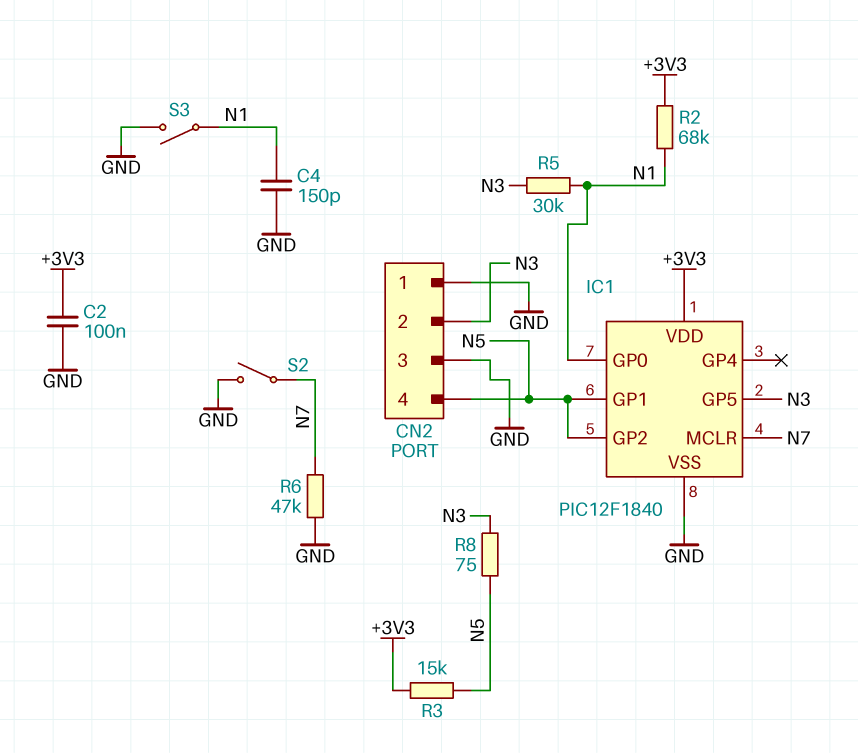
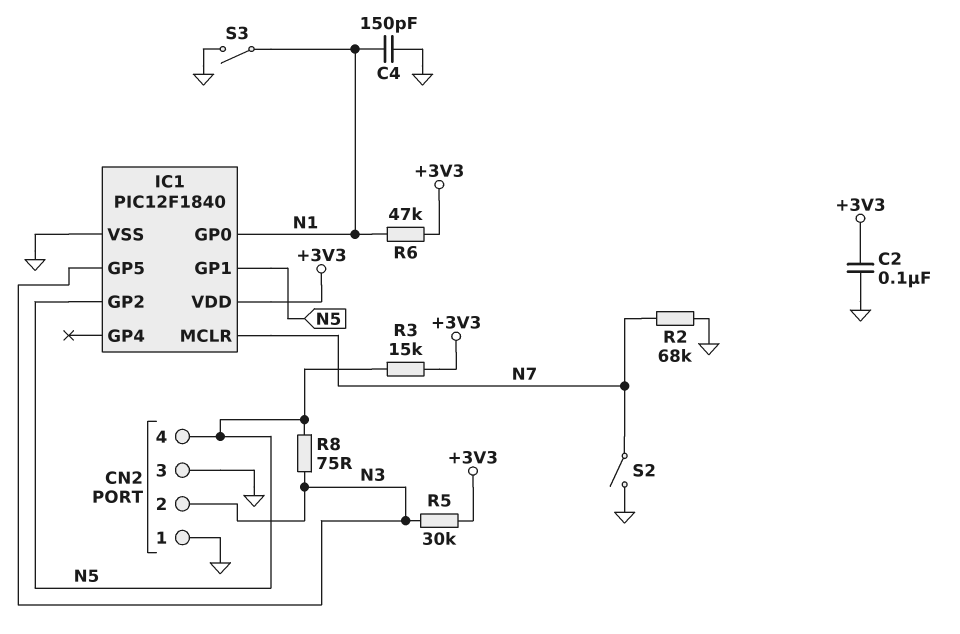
R2: 68k (+3V3, N1) -> 68k (GND, N7)
R5: 30k (N1, N3) -> 30k (+3V3, N3)
R6: 47k (GND, N7) -> 47k (+3V3, N1)

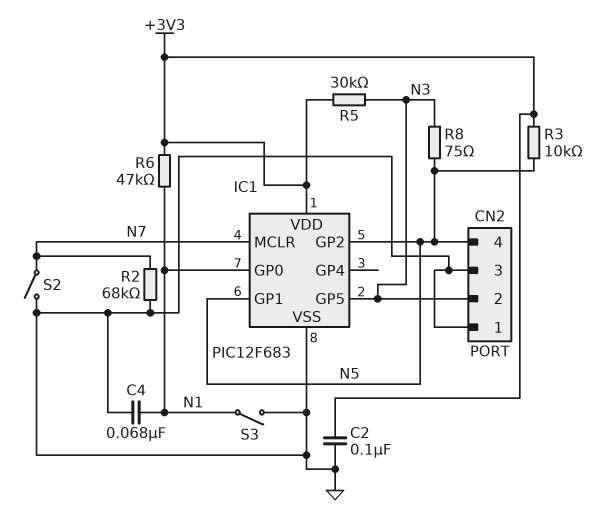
C4: 150pF (GND, N1) -> 68nF (GND, N1)
IC1: PIC12F1840 -> PIC12F683
R3: 15k (+3V3, N5) -> 10k (+3V3, N5)

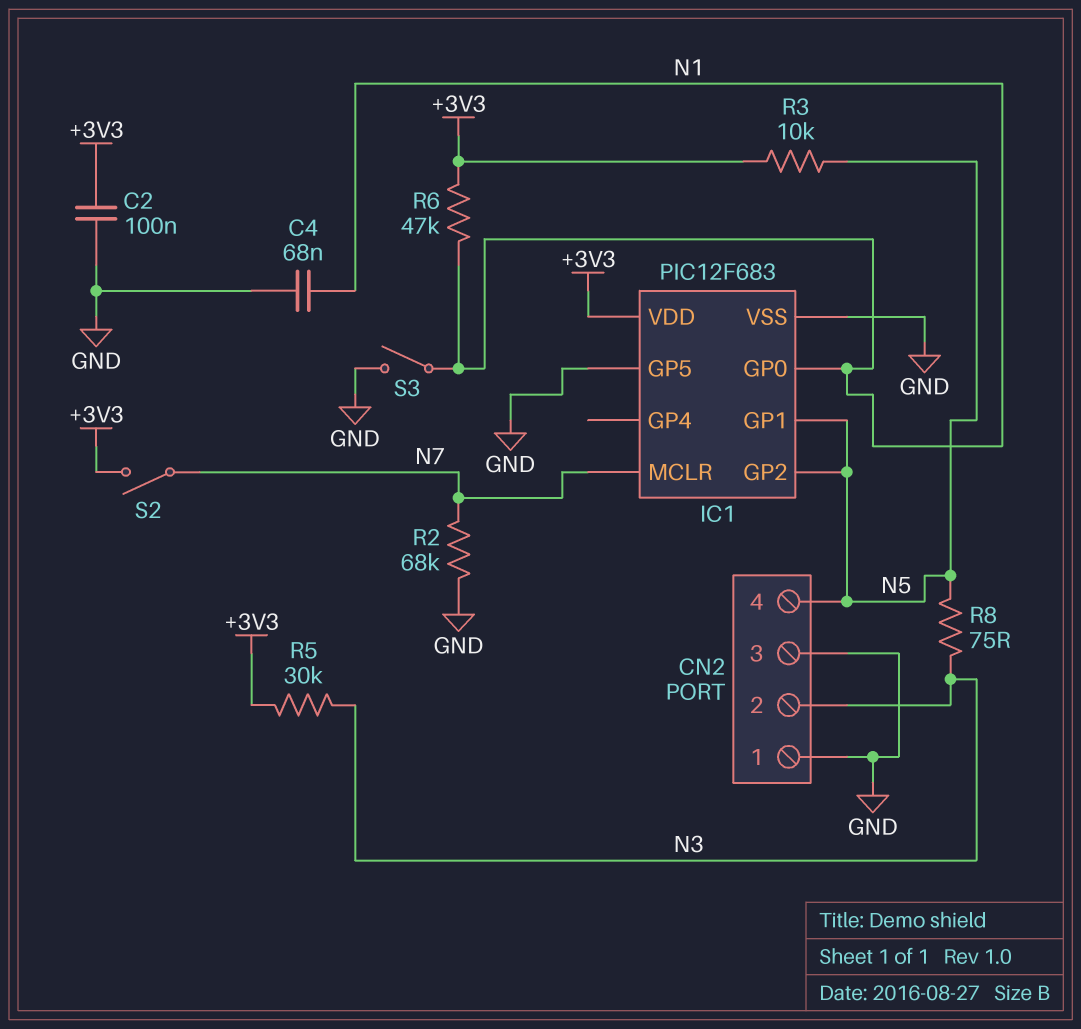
IC1 pin GP5: N3 -> GND
S2: switch (GND, N7) -> switch (+3V3, N7)

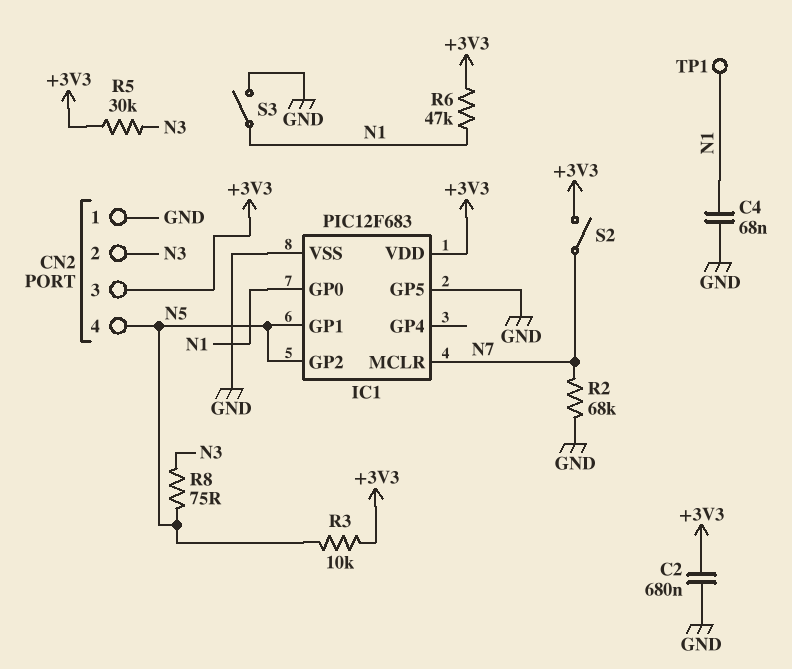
C2: 100nF (+3V3, GND) -> 680nF (+3V3, GND)
CN2 pin 3: GND -> +3V3
TP1: none -> test point (N1)

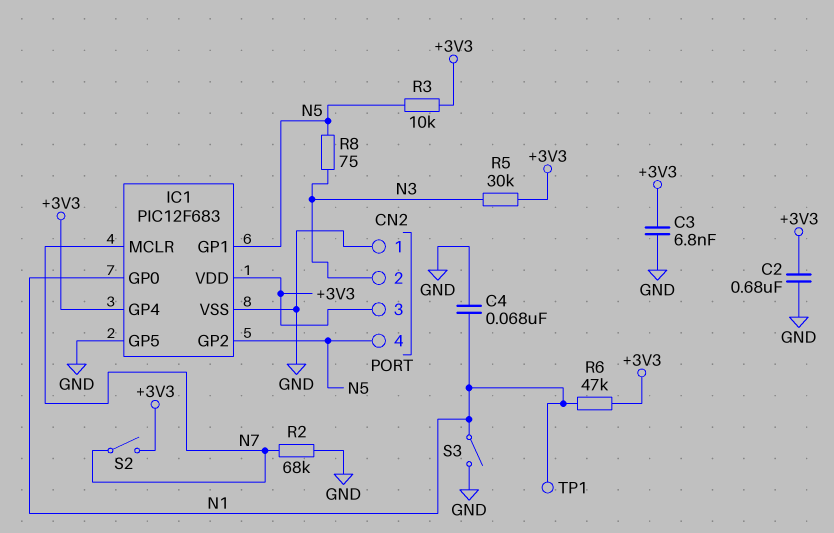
C3: none -> 6.8nF (+3V3, GND)
IC1 pin GP4: none -> +3V3

